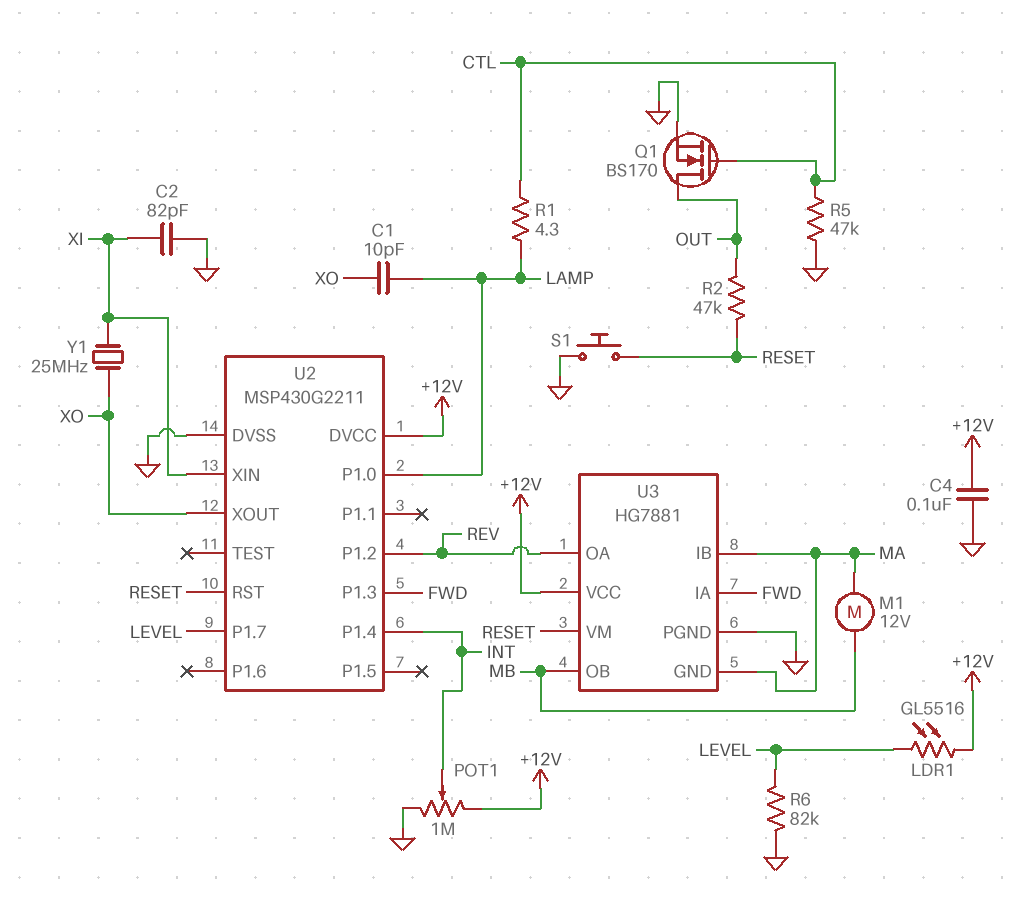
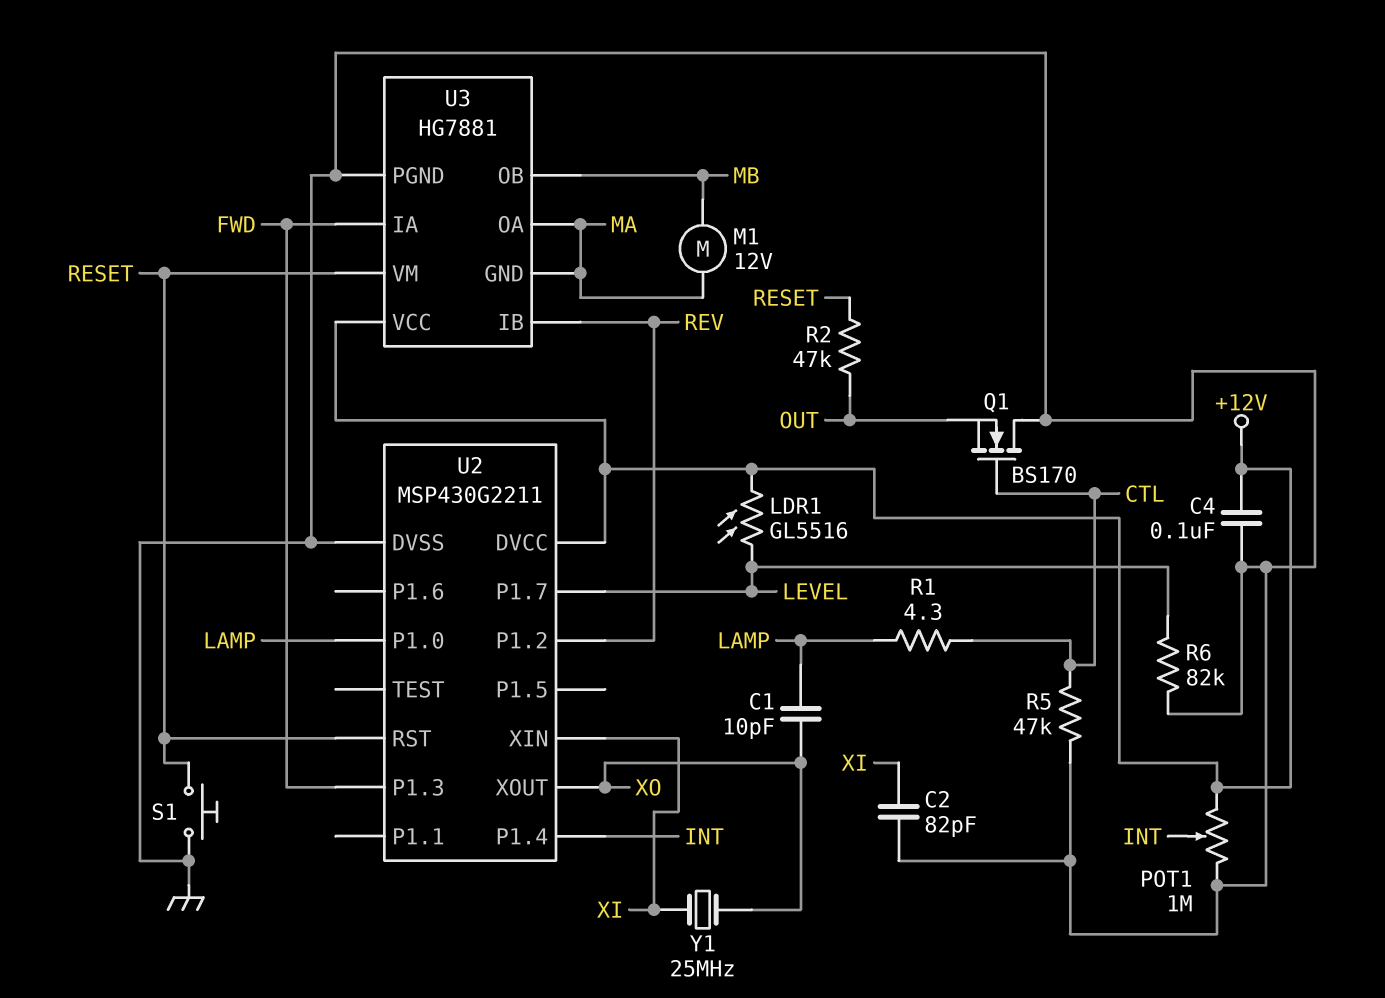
Q1: NMOS BS170 (G CTL, D OUT, S GND) -> NMOS BS170 (G CTL, D GND, S OUT)
U3 pin IB: MA -> REV
U3 pin OA: REV -> MA

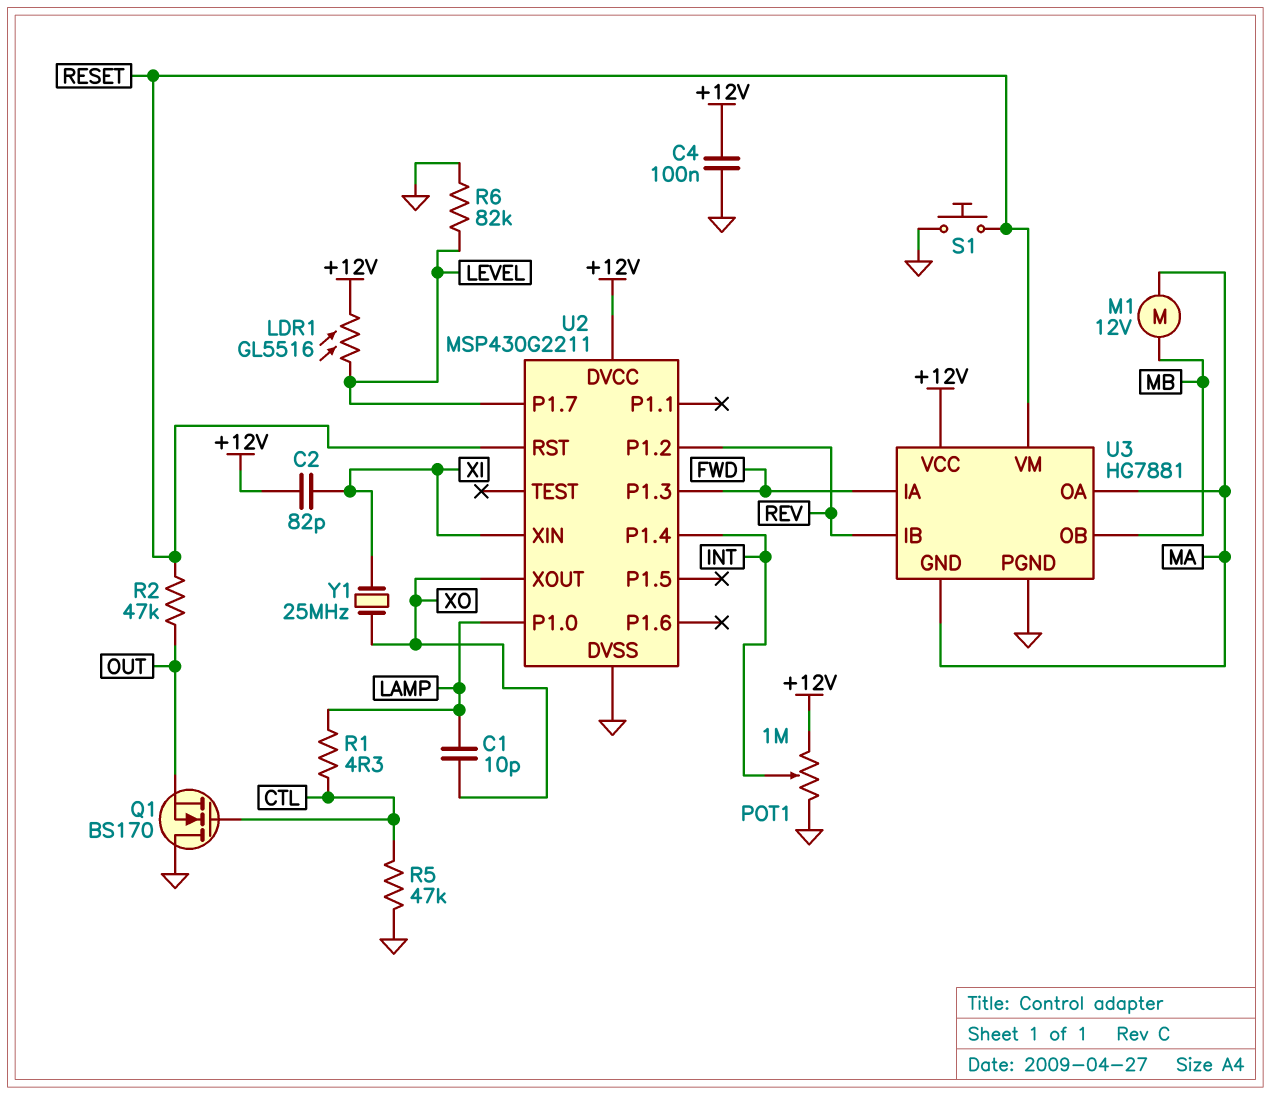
C2: 82pF (GND, XI) -> 82pF (+12V, XI)

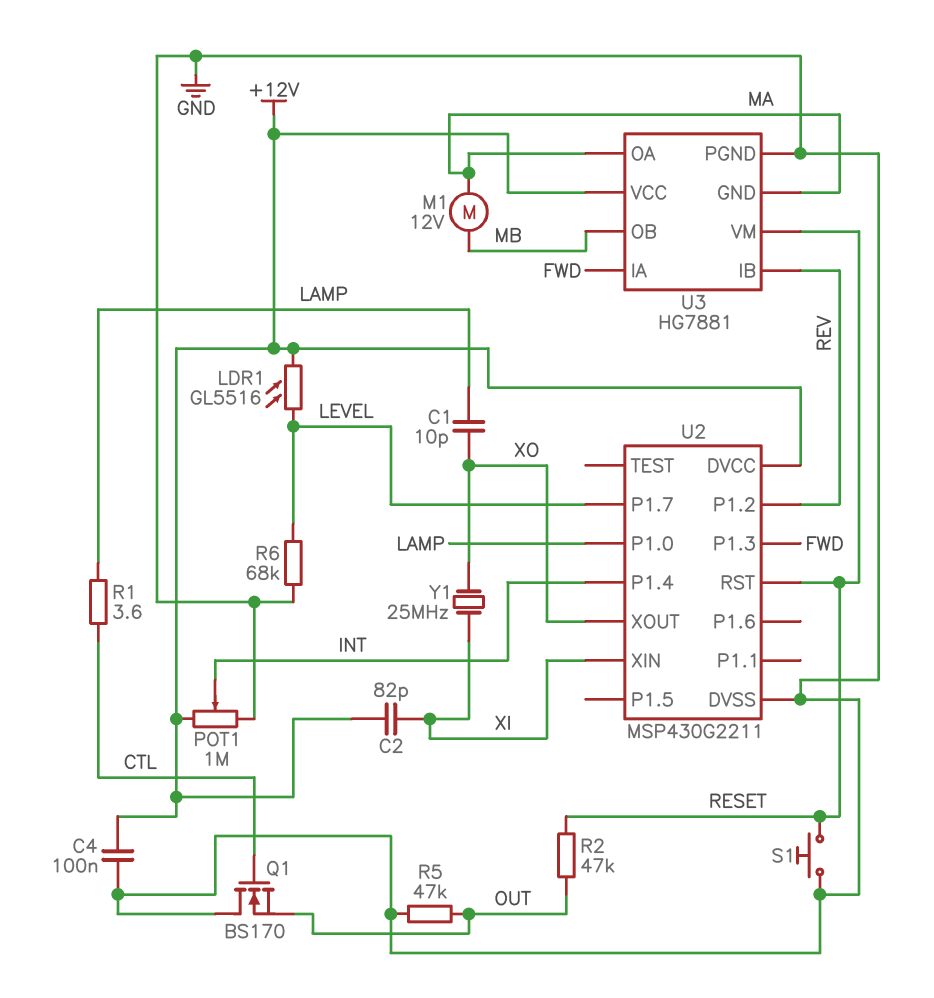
R1: 4.3 (CTL, LAMP) -> 3.6 (CTL, LAMP)
R5: 47k (CTL, GND) -> 47k (GND, OUT)
R6: 82k (GND, LEVEL) -> 68k (GND, LEVEL)

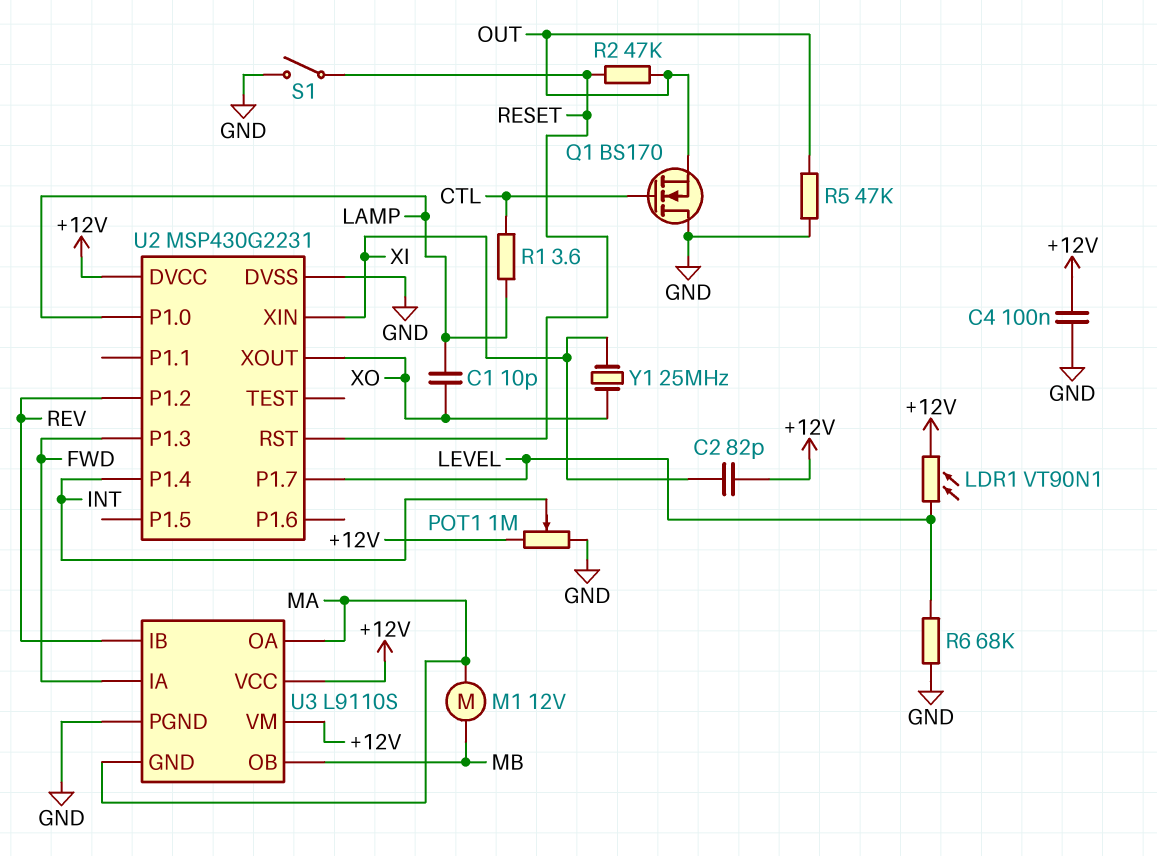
LDR1: GL5516 (+12V, LEVEL) -> VT90N1 (+12V, LEVEL)
S1: button (GND, RESET) -> switch (GND, RESET)
U2: MSP430G2211 -> MSP430G2231
U3: HG7881 -> L9110S
U3 pin VM: RESET -> +12V

